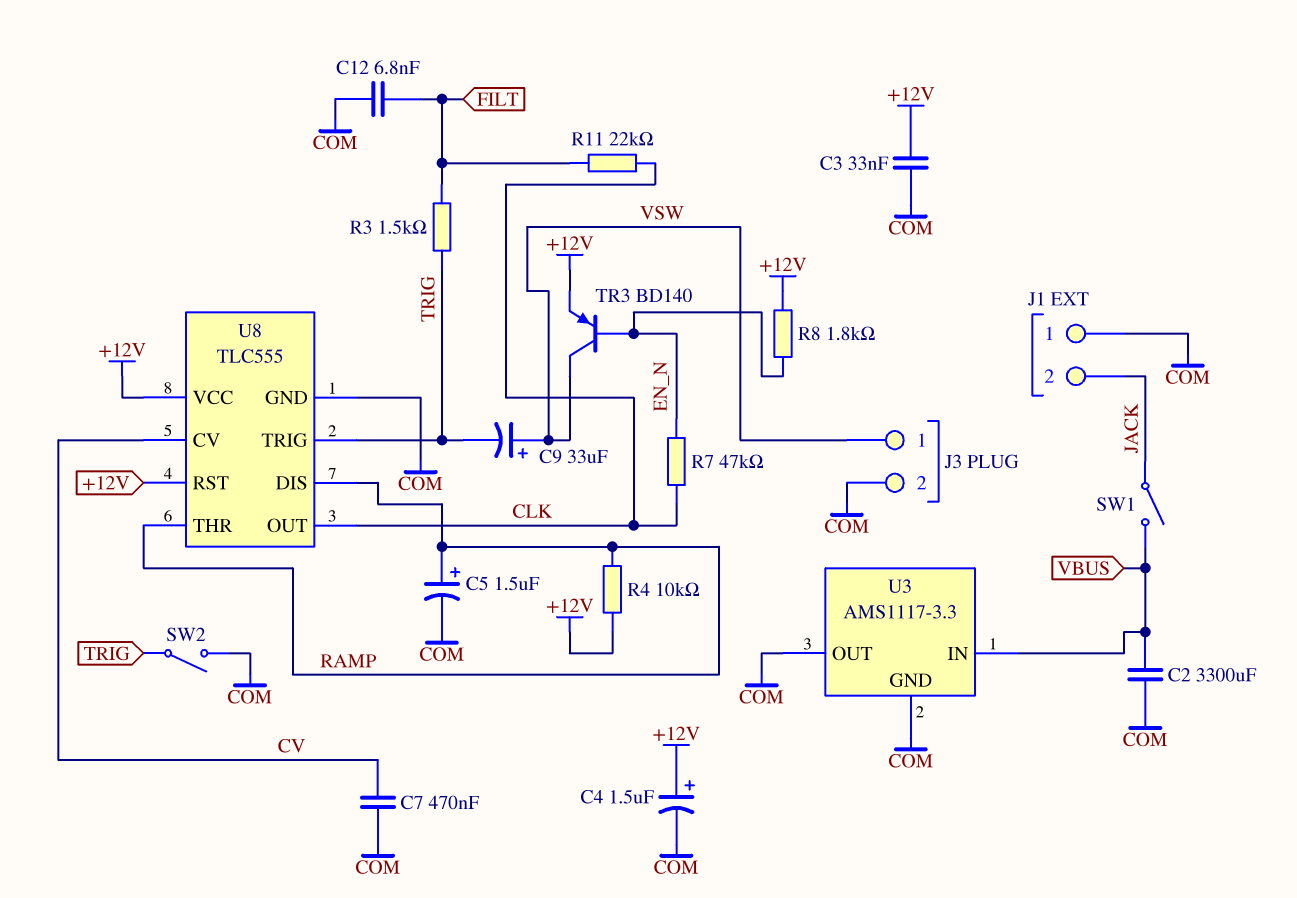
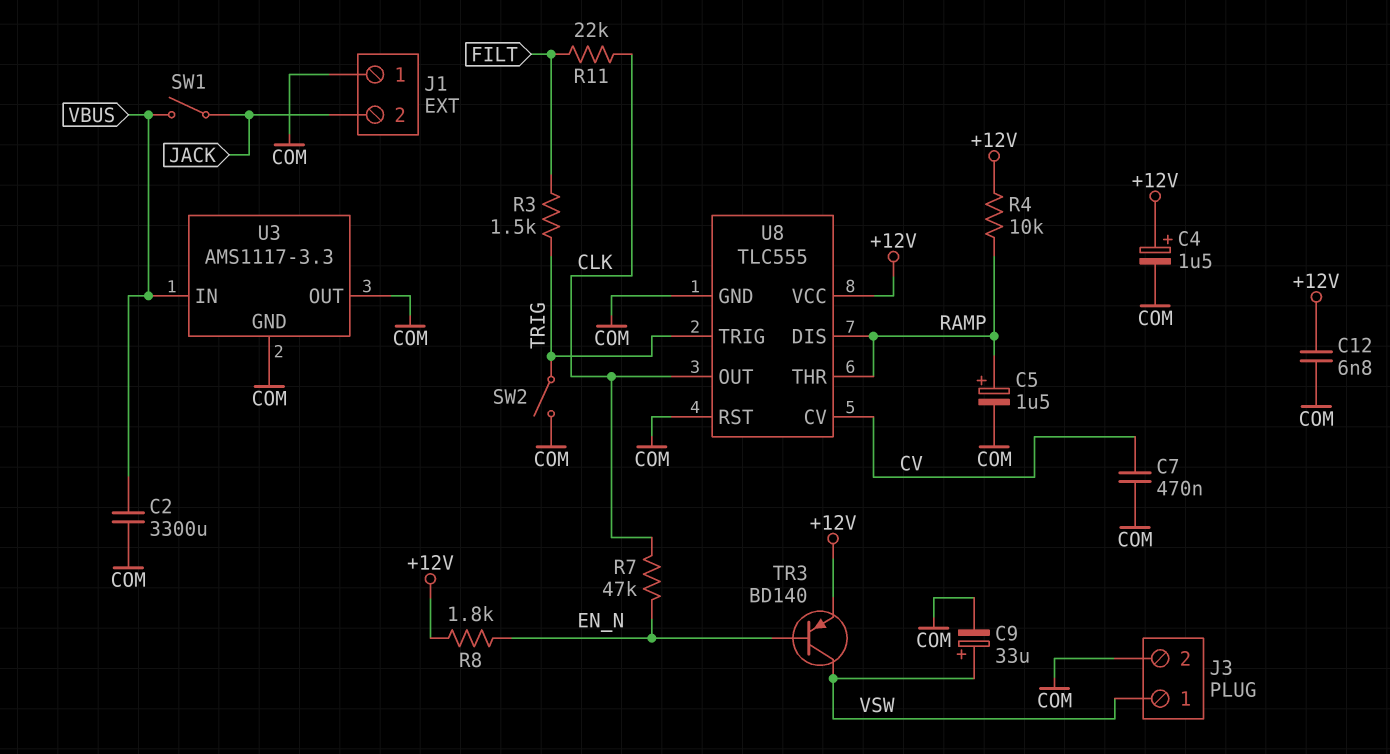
C3: 33nF (+12V, COM) -> none
C9: 33uF (plus VSW, minus TRIG) -> 33uF (plus VSW, minus COM)
C12: 6.8nF (COM, FILT) -> 6.8nF (+12V, COM)
U8 pin RST: +12V -> COM

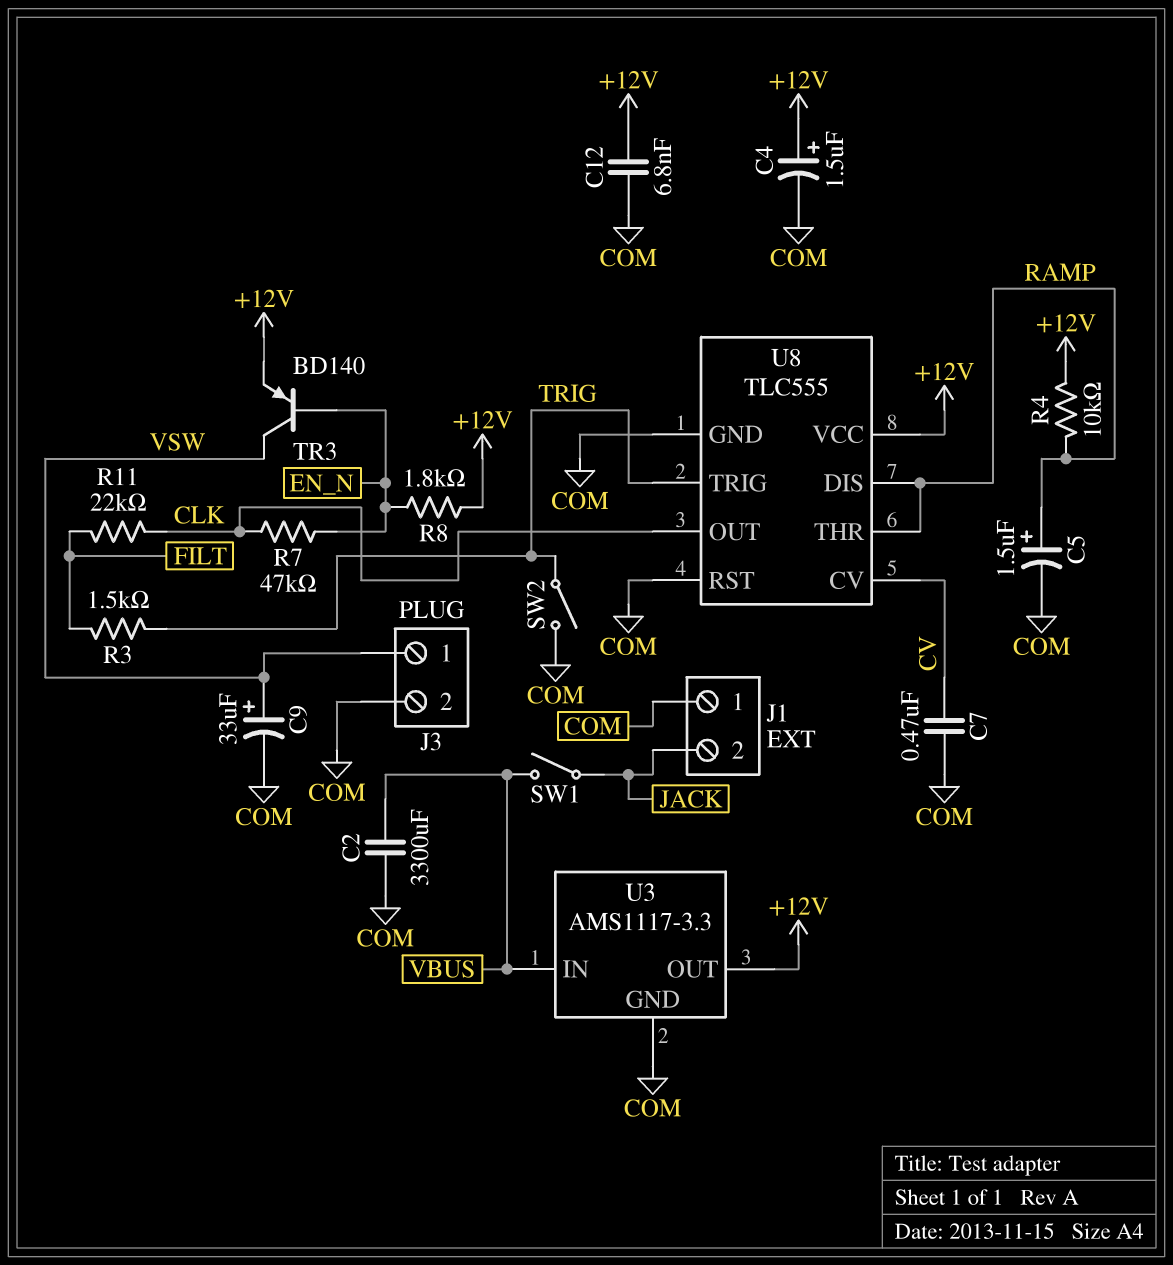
U3 pin OUT: COM -> +12V

